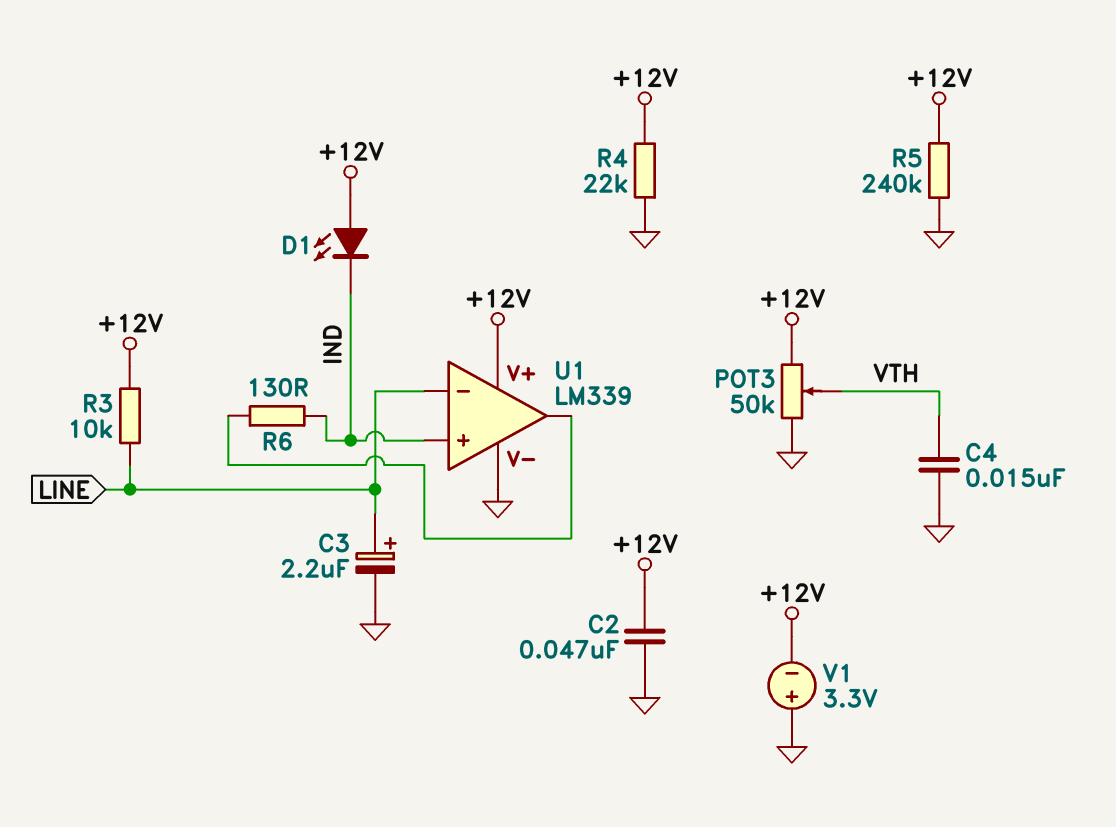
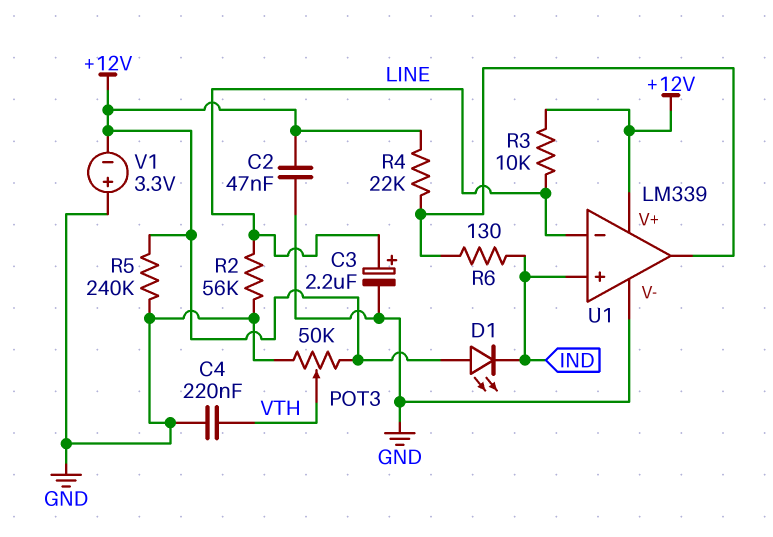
C4: 15nF (GND, VTH) -> 220nF (GND, VTH)
R2: none -> 56k (GND, LINE)
R4: 22k (+12V, GND) -> 22k (+12V, U1/out)

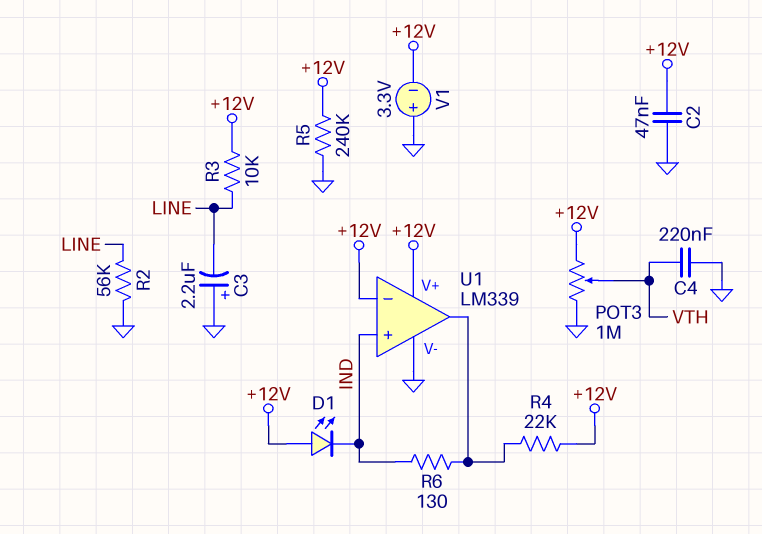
C3: 2.2uF (plus LINE, minus GND) -> 2.2uF (plus GND, minus LINE)
POT3: 50k (+12V, GND, wiper VTH) -> 1M (+12V, GND, wiper VTH)
U1 pin in-: LINE -> +12V

